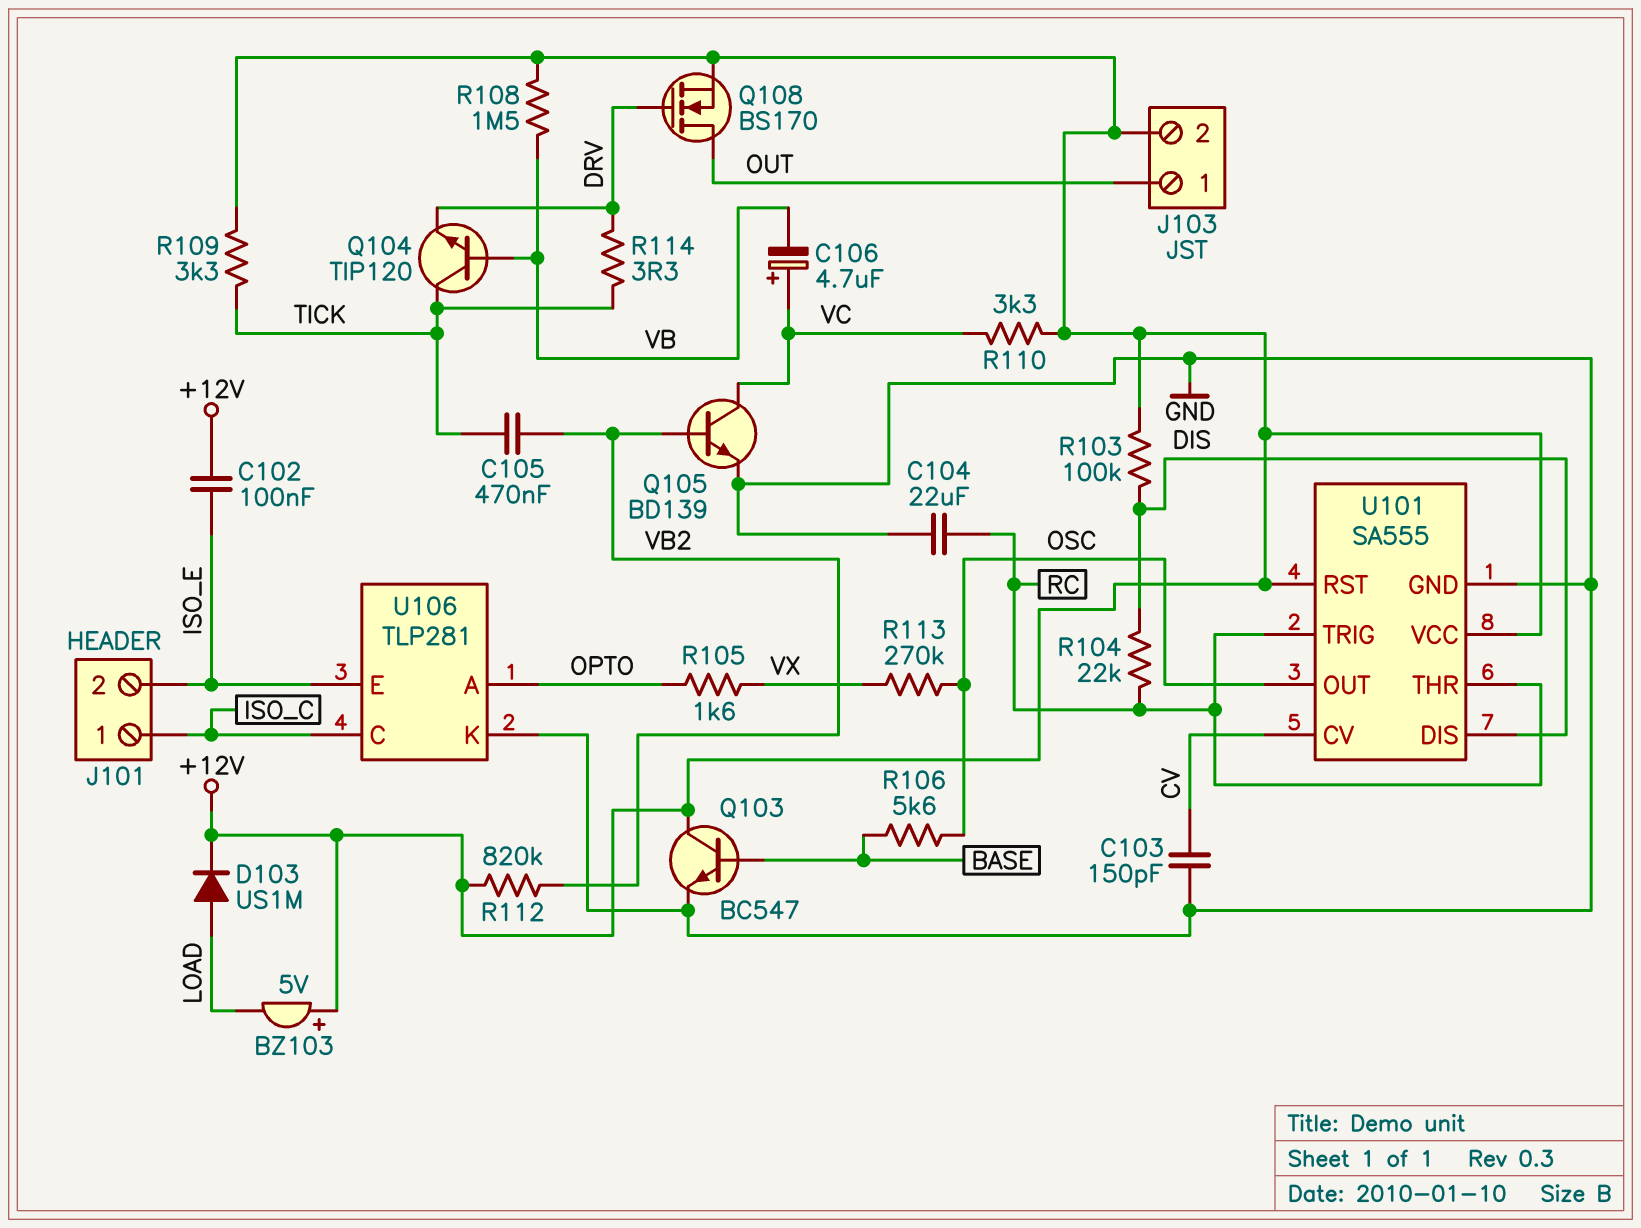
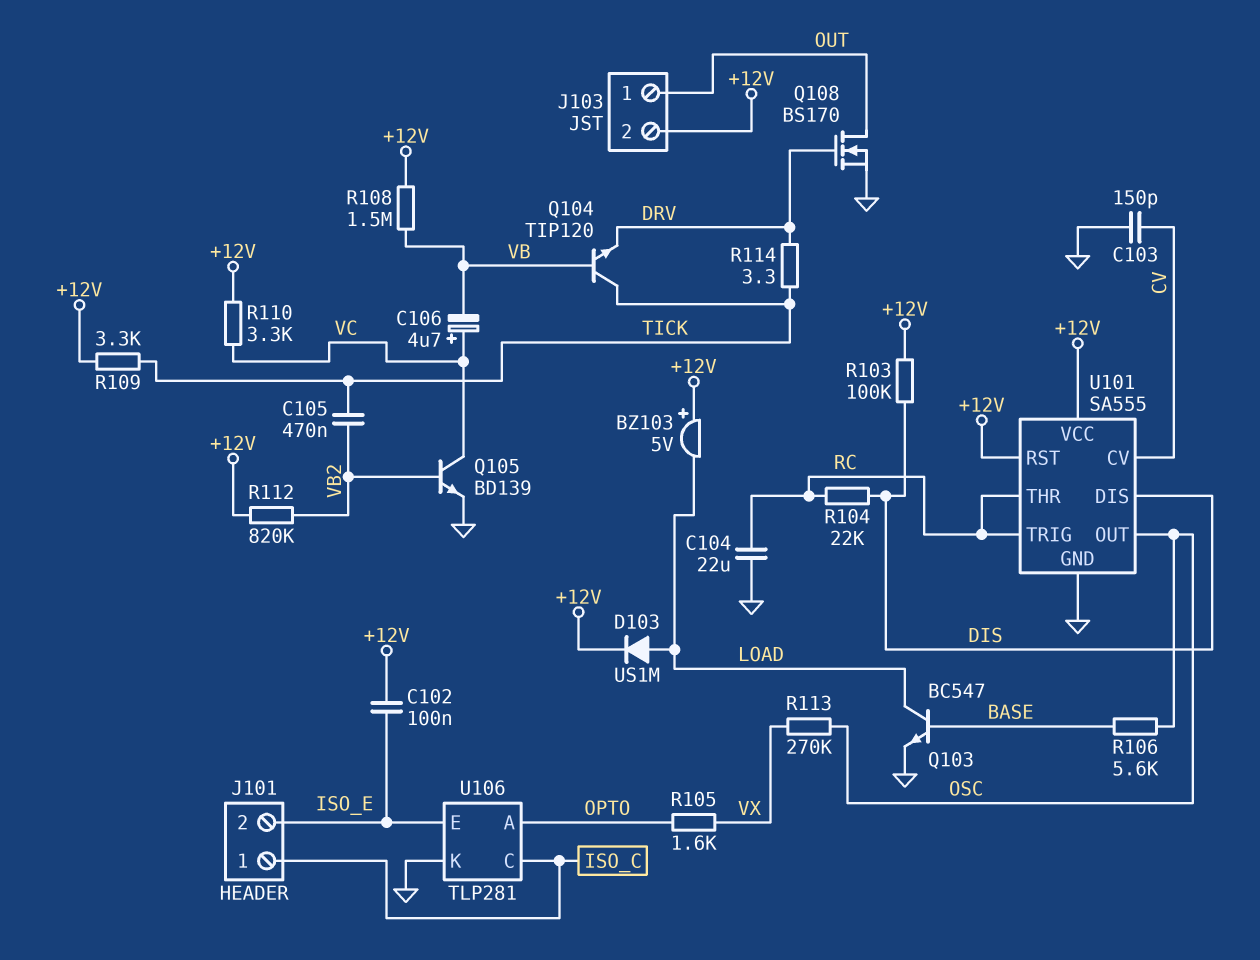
Q103: NPN BC547 (B BASE, C +12V, E GND) -> NPN BC547 (B BASE, C LOAD, E GND)
Q108: NMOS BS170 (G DRV, D OUT, S +12V) -> NMOS BS170 (G DRV, D OUT, S GND)

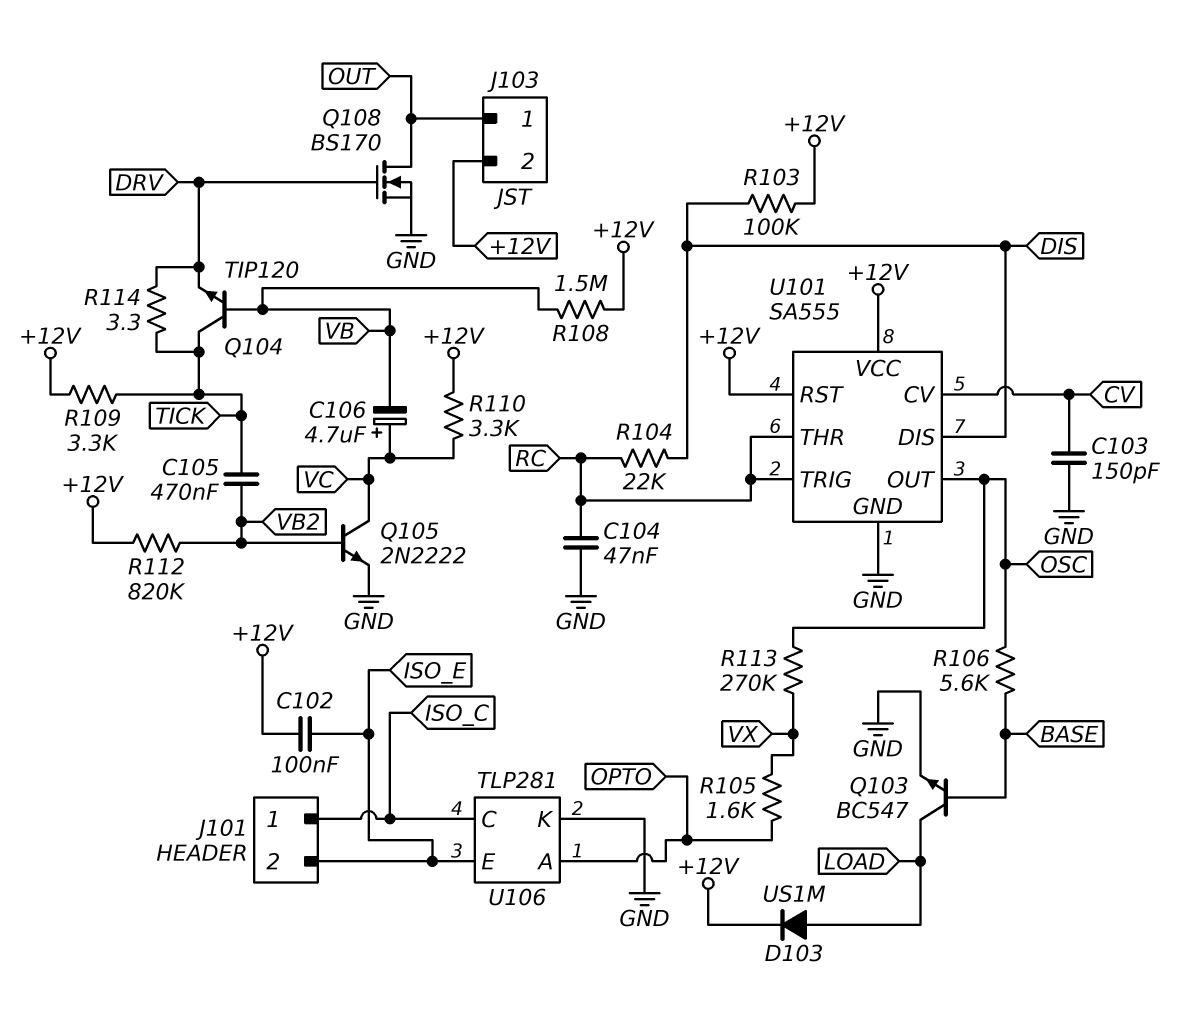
BZ103: buzzer 5V (plus +12V, minus LOAD) -> none
C104: 22uF (GND, RC) -> 47nF (GND, RC)
Q105: NPN BD139 (B VB2, C VC, E GND) -> NPN 2N2222 (B VB2, C VC, E GND)

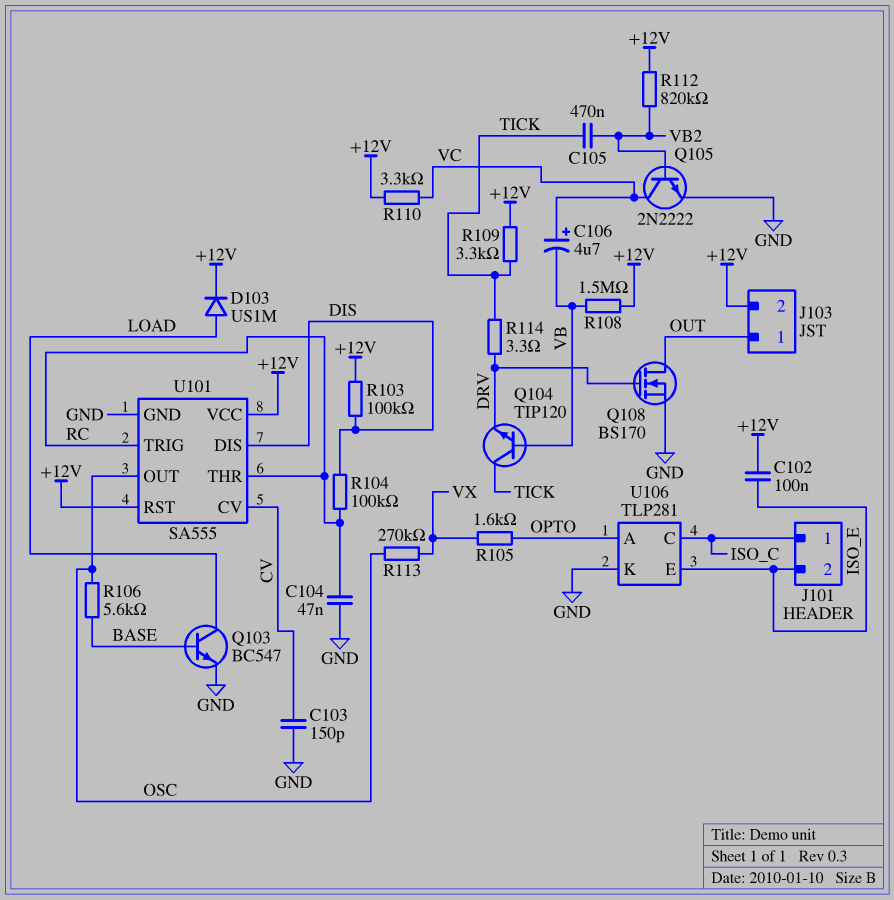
R104: 22k (DIS, RC) -> 100k (DIS, RC)

